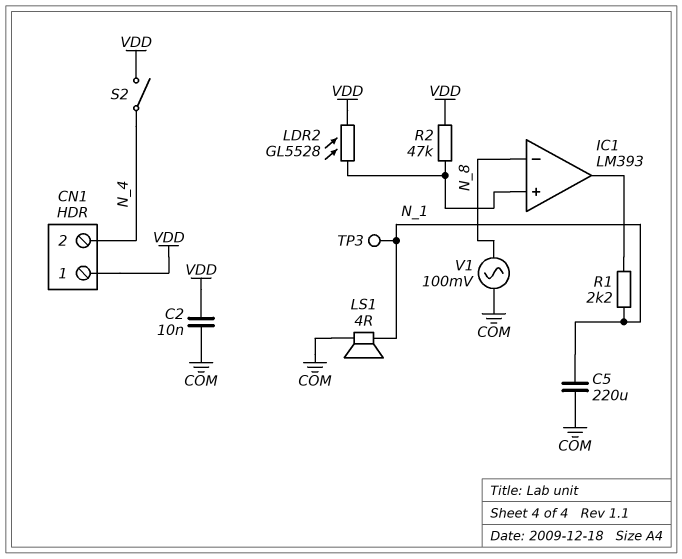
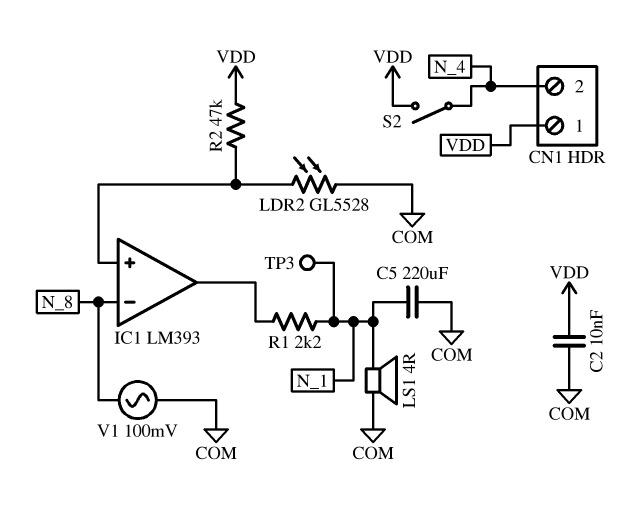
LDR2: GL5528 (IC1/in+, VDD) -> GL5528 (COM, IC1/in+)

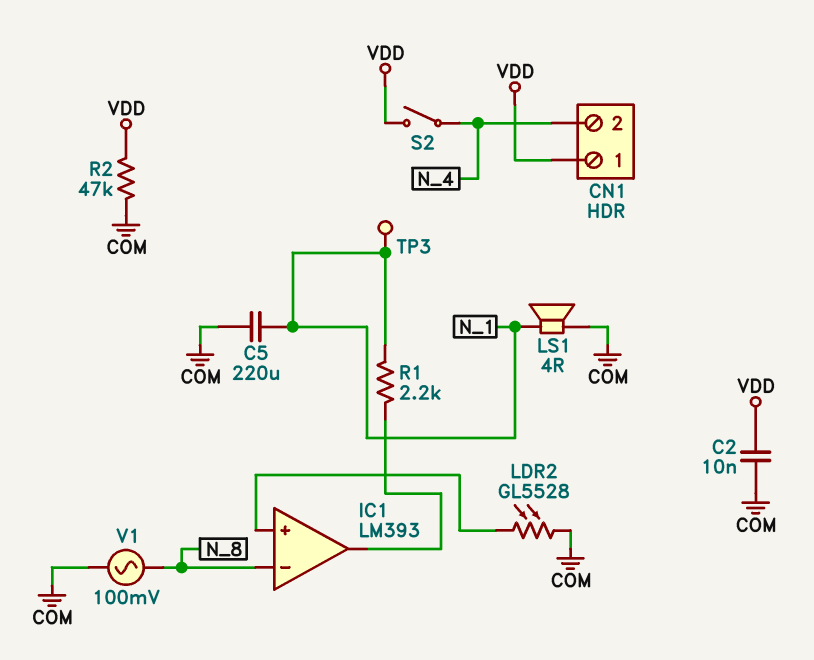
R2: 47k (IC1/in+, VDD) -> 47k (COM, VDD)

